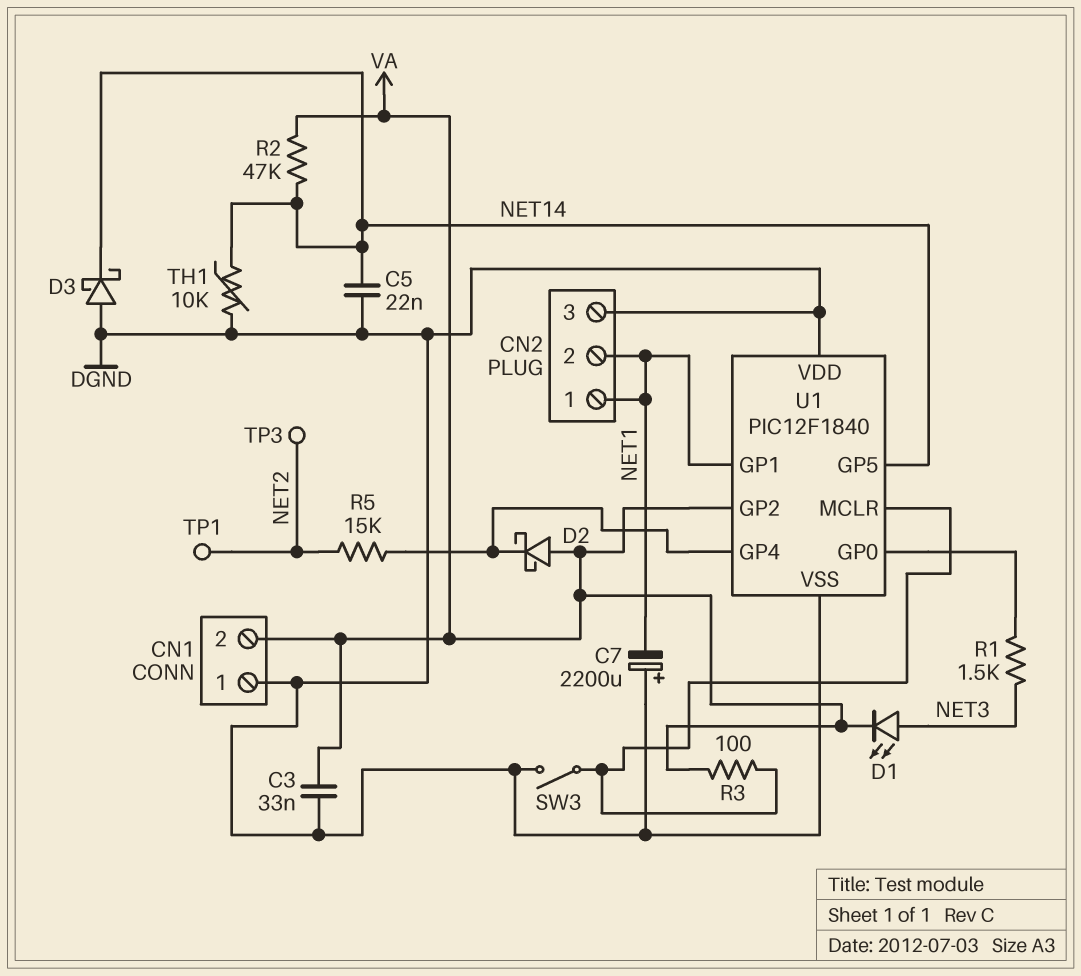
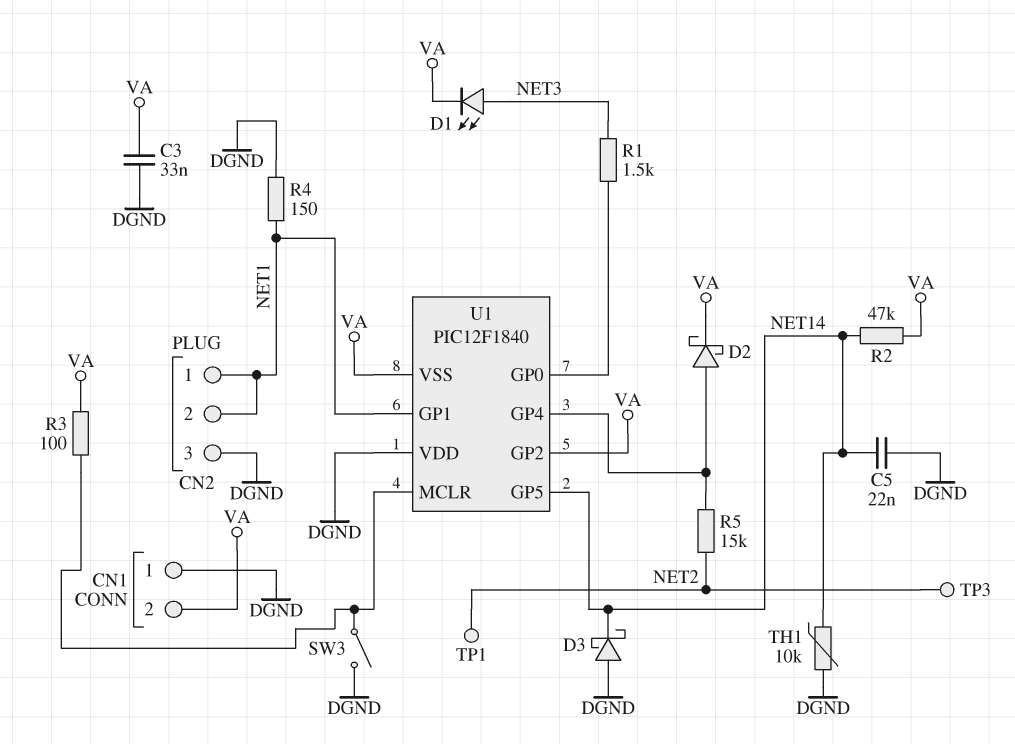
C7: 2200uF (plus DGND, minus NET1) -> none
D2: schottky (A VA, K U1/GP4) -> schottky (A U1/GP4, K VA)
R4: none -> 150 (DGND, NET1)
U1 pin VSS: DGND -> VA

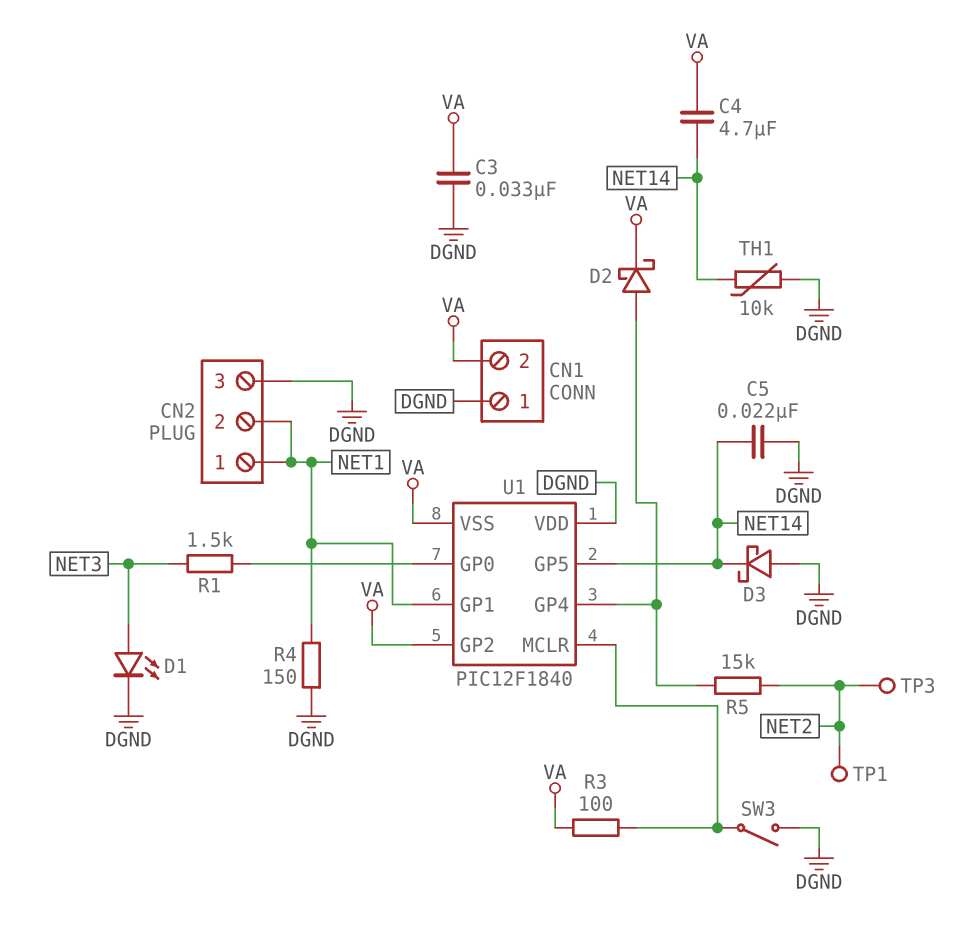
C4: none -> 4.7uF (NET14, VA)
D1: LED (A NET3, K VA) -> LED (A NET3, K DGND)
R2: 47k (NET14, VA) -> none

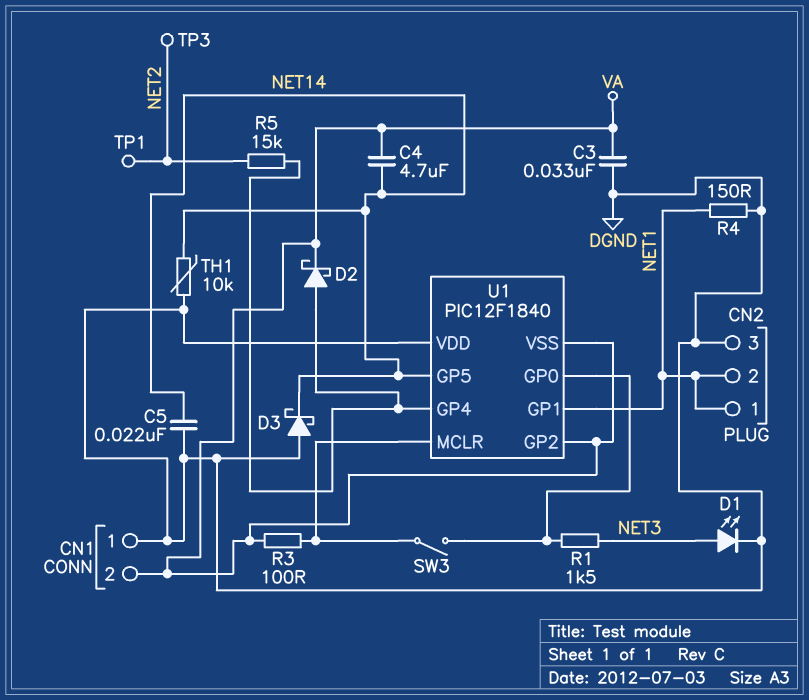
SW3: switch (DGND, U1/MCLR) -> switch (U1/GP0, U1/MCLR)

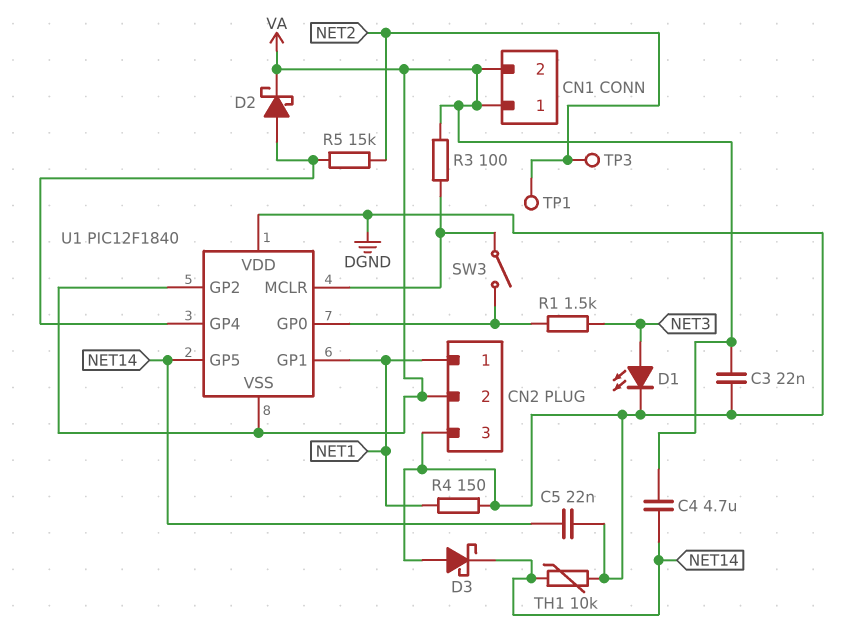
C3: 33nF (DGND, VA) -> 22nF (DGND, VA)
CN1 pin 1: DGND -> VA
CN2 pin 2: NET1 -> VA

